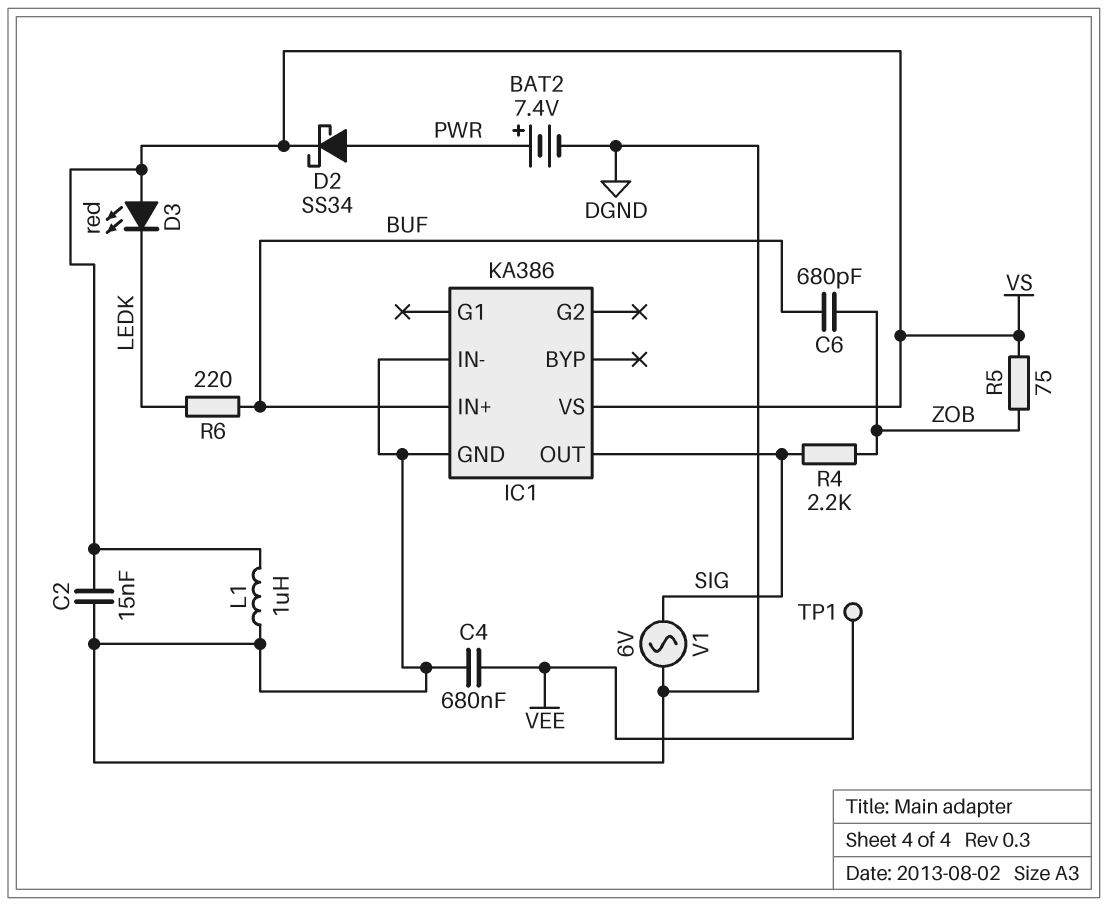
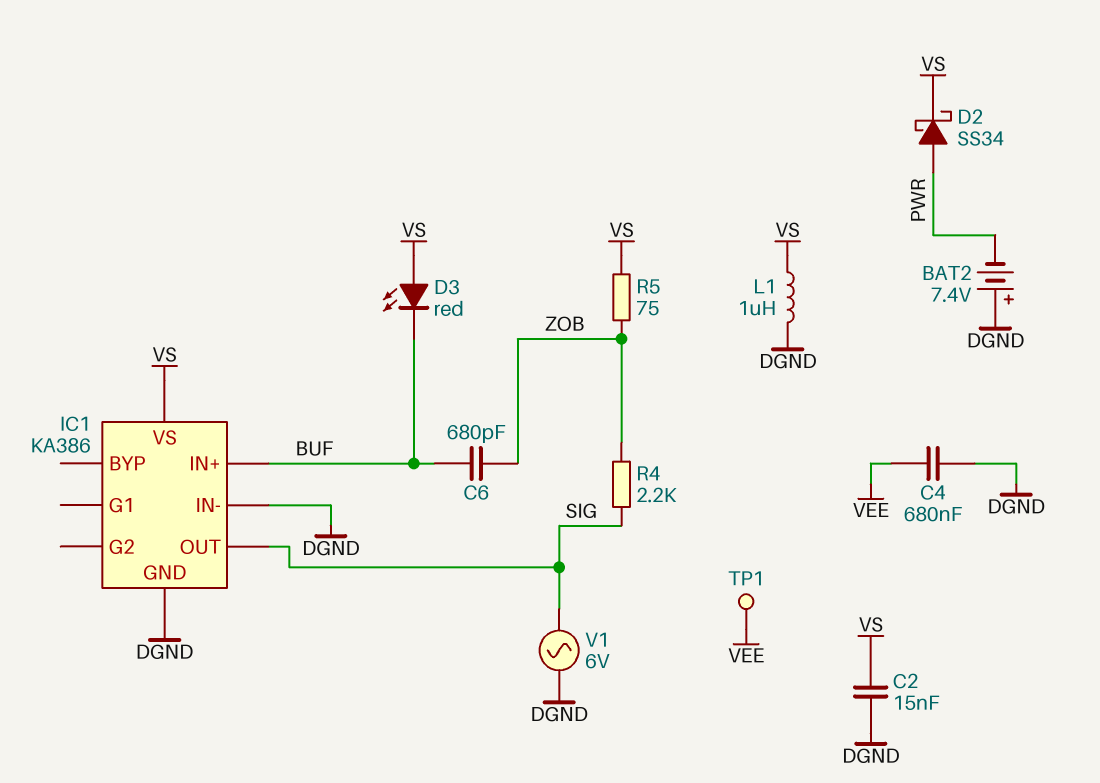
BAT2: 7.4V (plus PWR, minus DGND) -> 7.4V (plus DGND, minus PWR)
D3: LED red (A VS, K LEDK) -> LED red (A VS, K BUF)
R6: 220 (BUF, LEDK) -> none

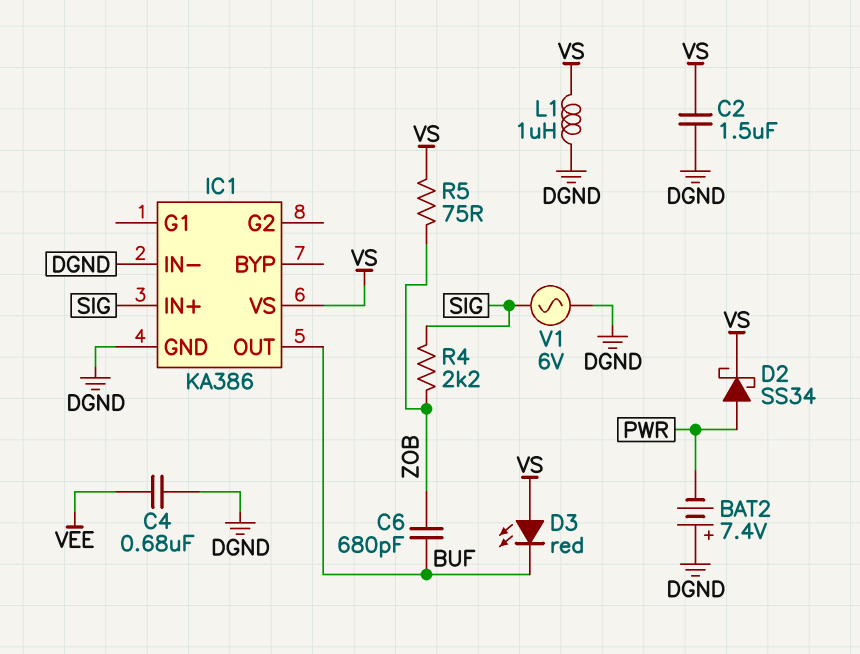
C2: 15nF (DGND, VS) -> 1.5uF (DGND, VS)
IC1 pin IN+: BUF -> SIG
IC1 pin OUT: SIG -> BUF
TP1: test point (VEE) -> none

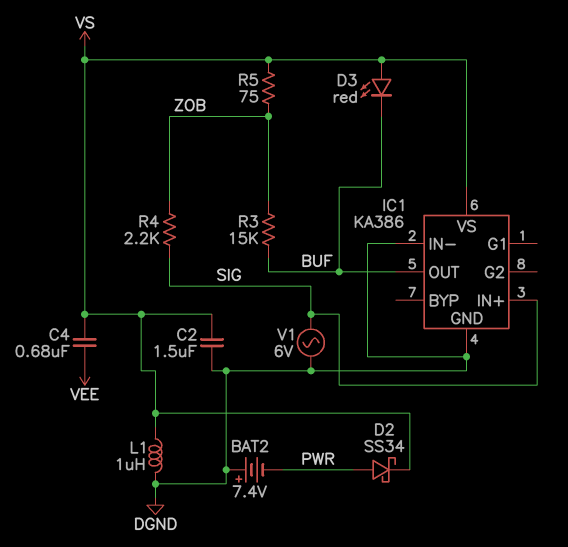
C4: 680nF (DGND, VEE) -> 680nF (VEE, VS)
C6: 680pF (BUF, ZOB) -> none
R3: none -> 15k (BUF, ZOB)

